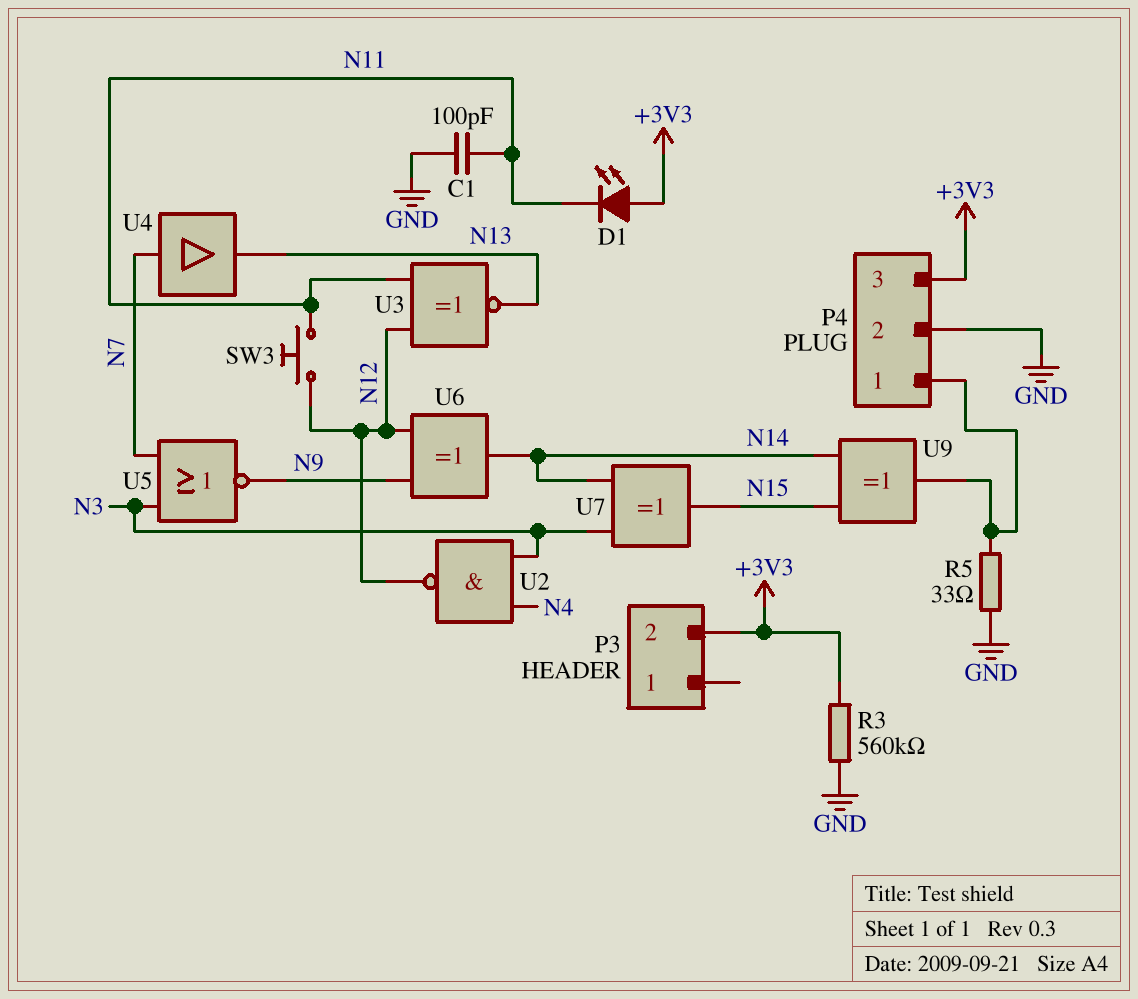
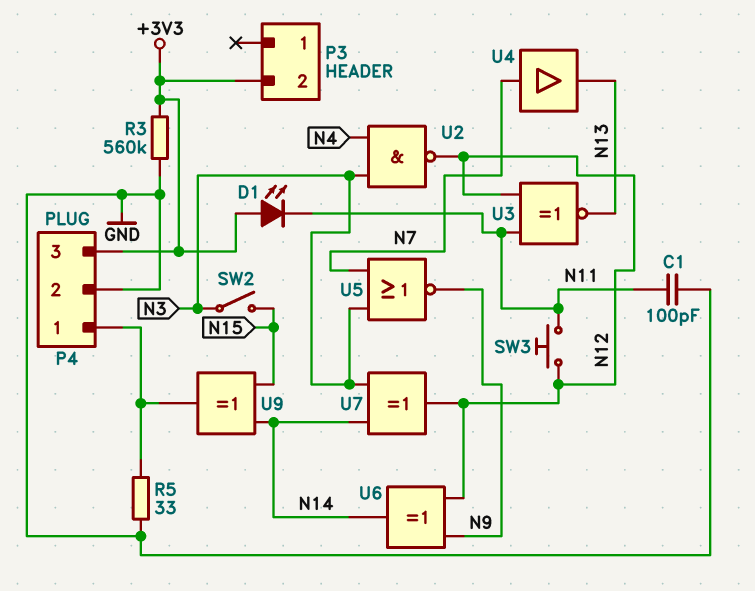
SW2: none -> switch (N3, N15)
U7: XOR (in N3, in N14, out N15) -> XOR (in N3, in N14, out N12)

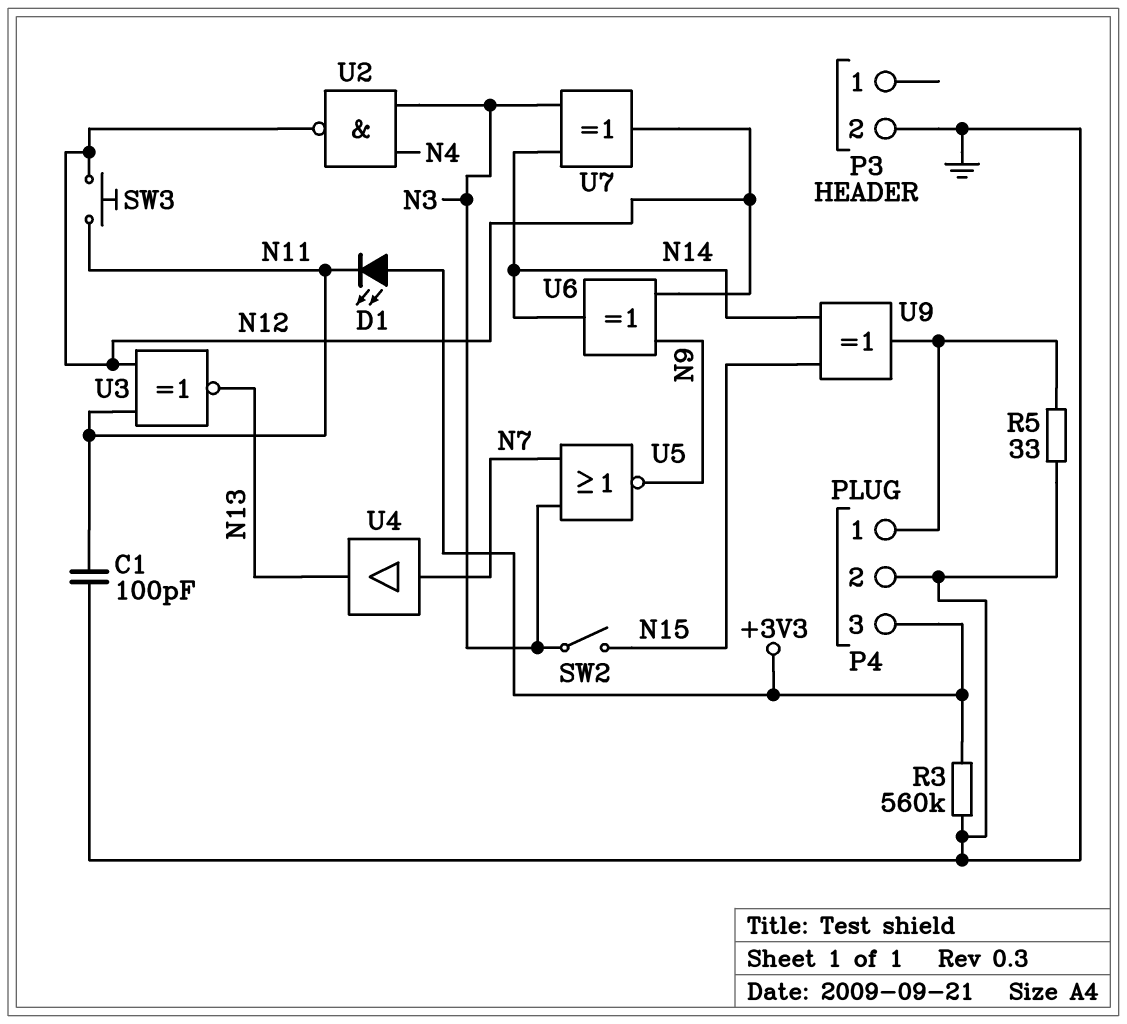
P3 pin 2: +3V3 -> GND

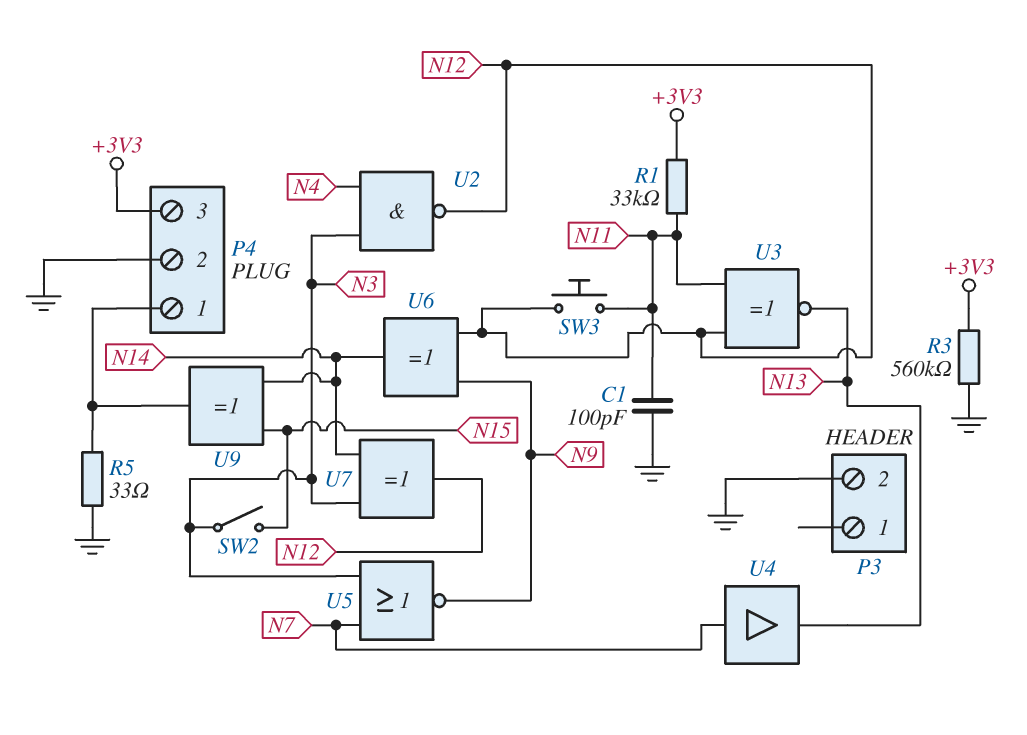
D1: LED (A +3V3, K N11) -> none
R1: none -> 33k (+3V3, N11)

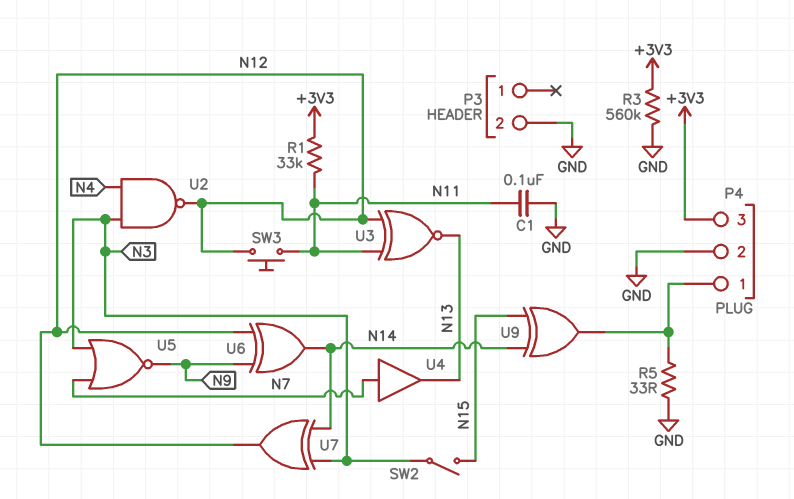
C1: 100pF (GND, N11) -> 100nF (GND, N11)

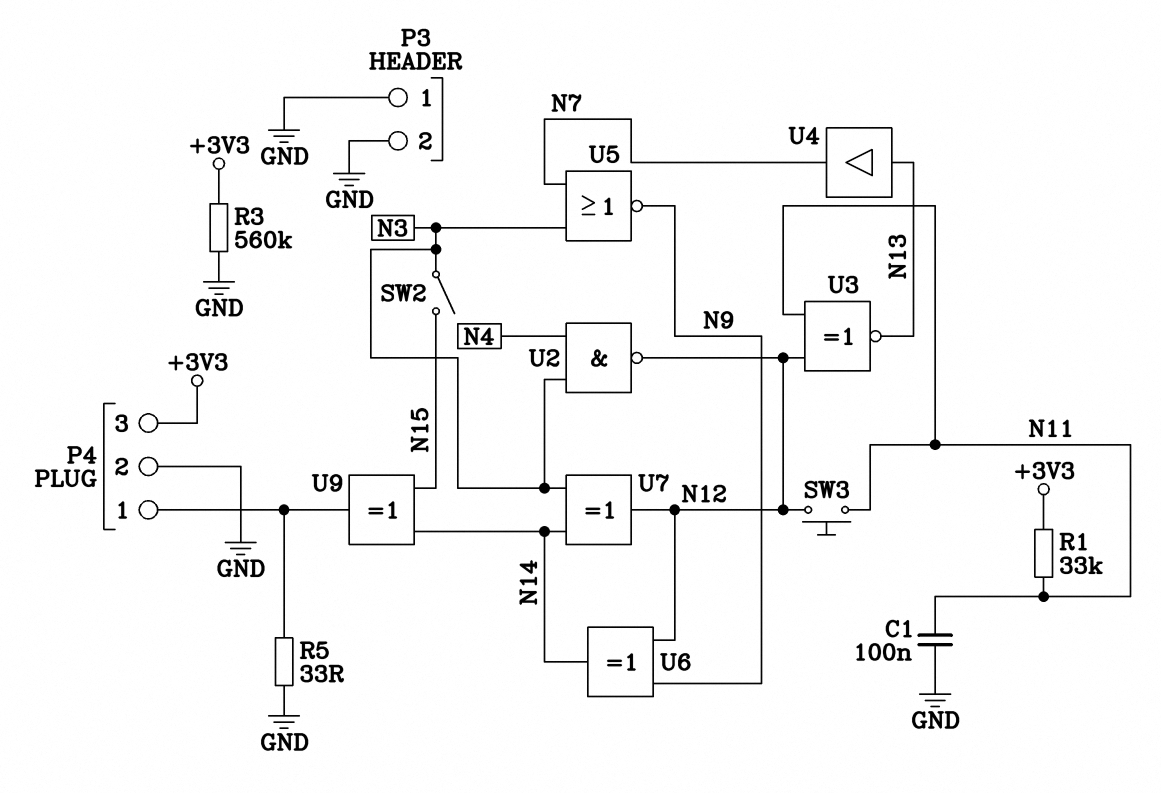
P3 pin 1: none -> GND
U4: buffer (in N7, out N13) -> buffer (in N13, out N7)

